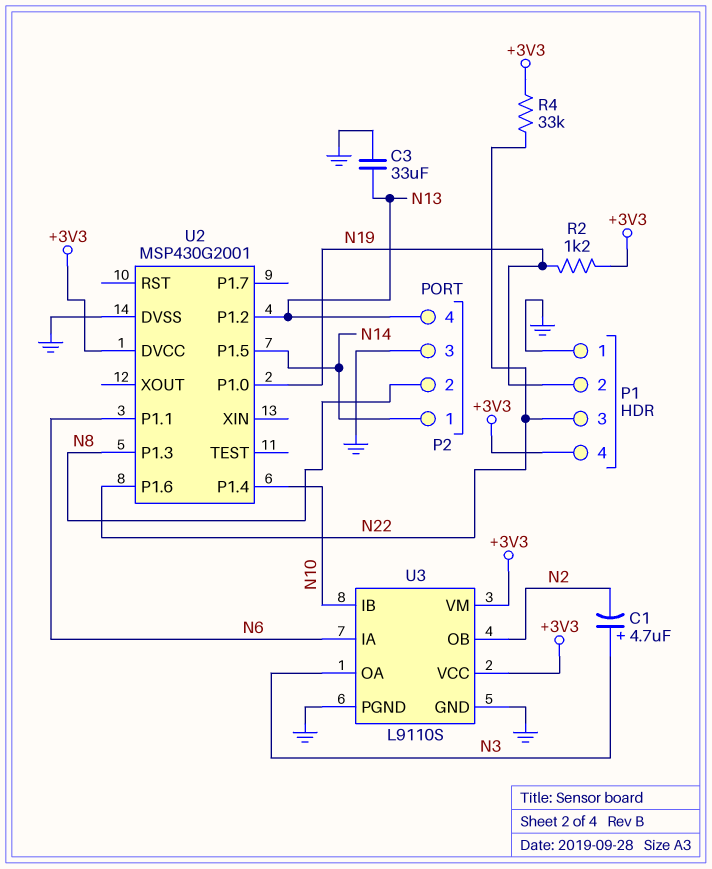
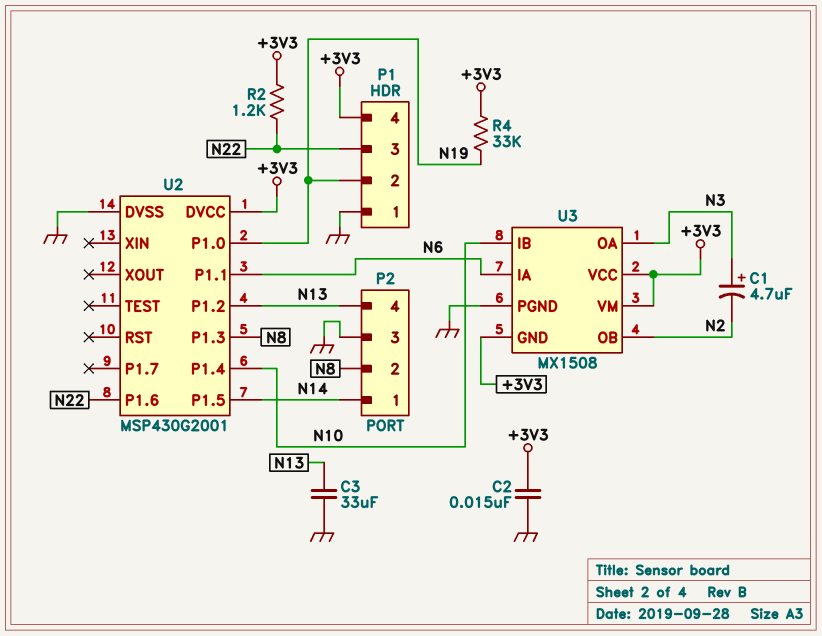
C2: none -> 15nF (+3V3, GND)
R2: 1.2k (+3V3, N19) -> 1.2k (+3V3, N22)
R4: 33k (+3V3, N22) -> 33k (+3V3, N19)
U3: L9110S -> MX1508
U3 pin GND: GND -> +3V3

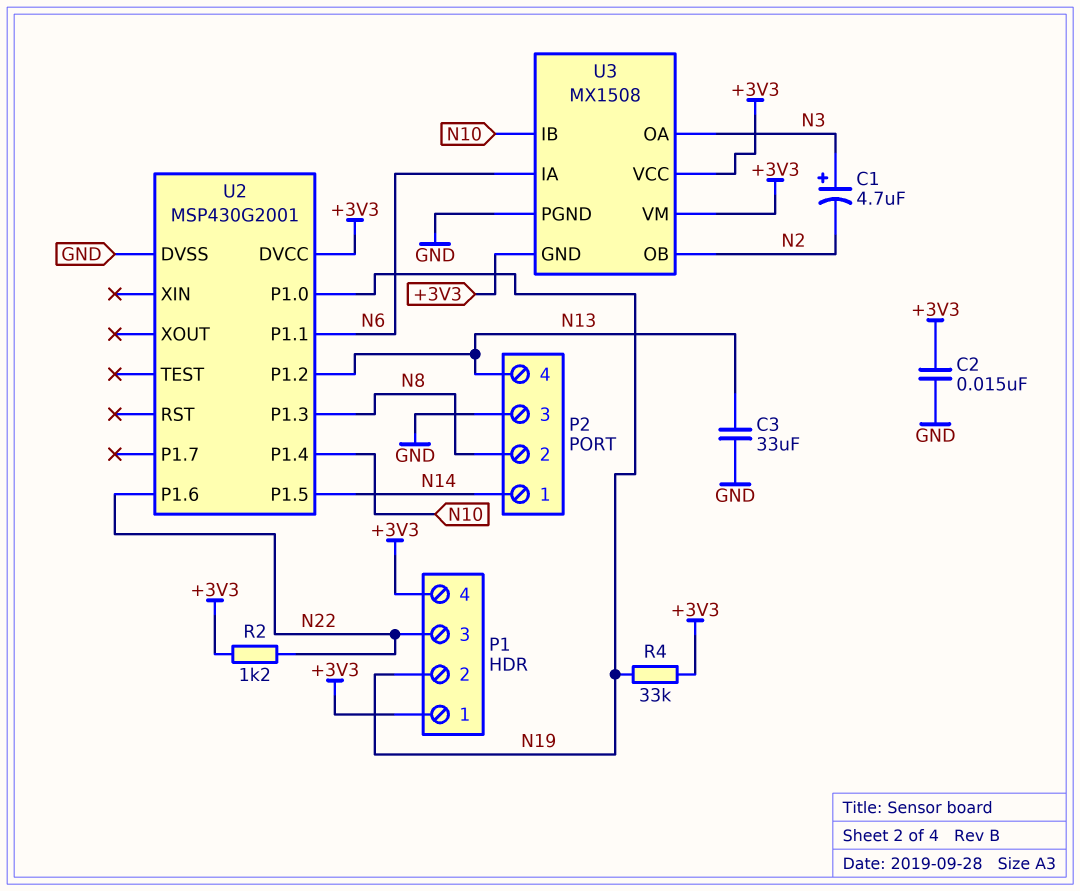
P1 pin 1: GND -> +3V3

